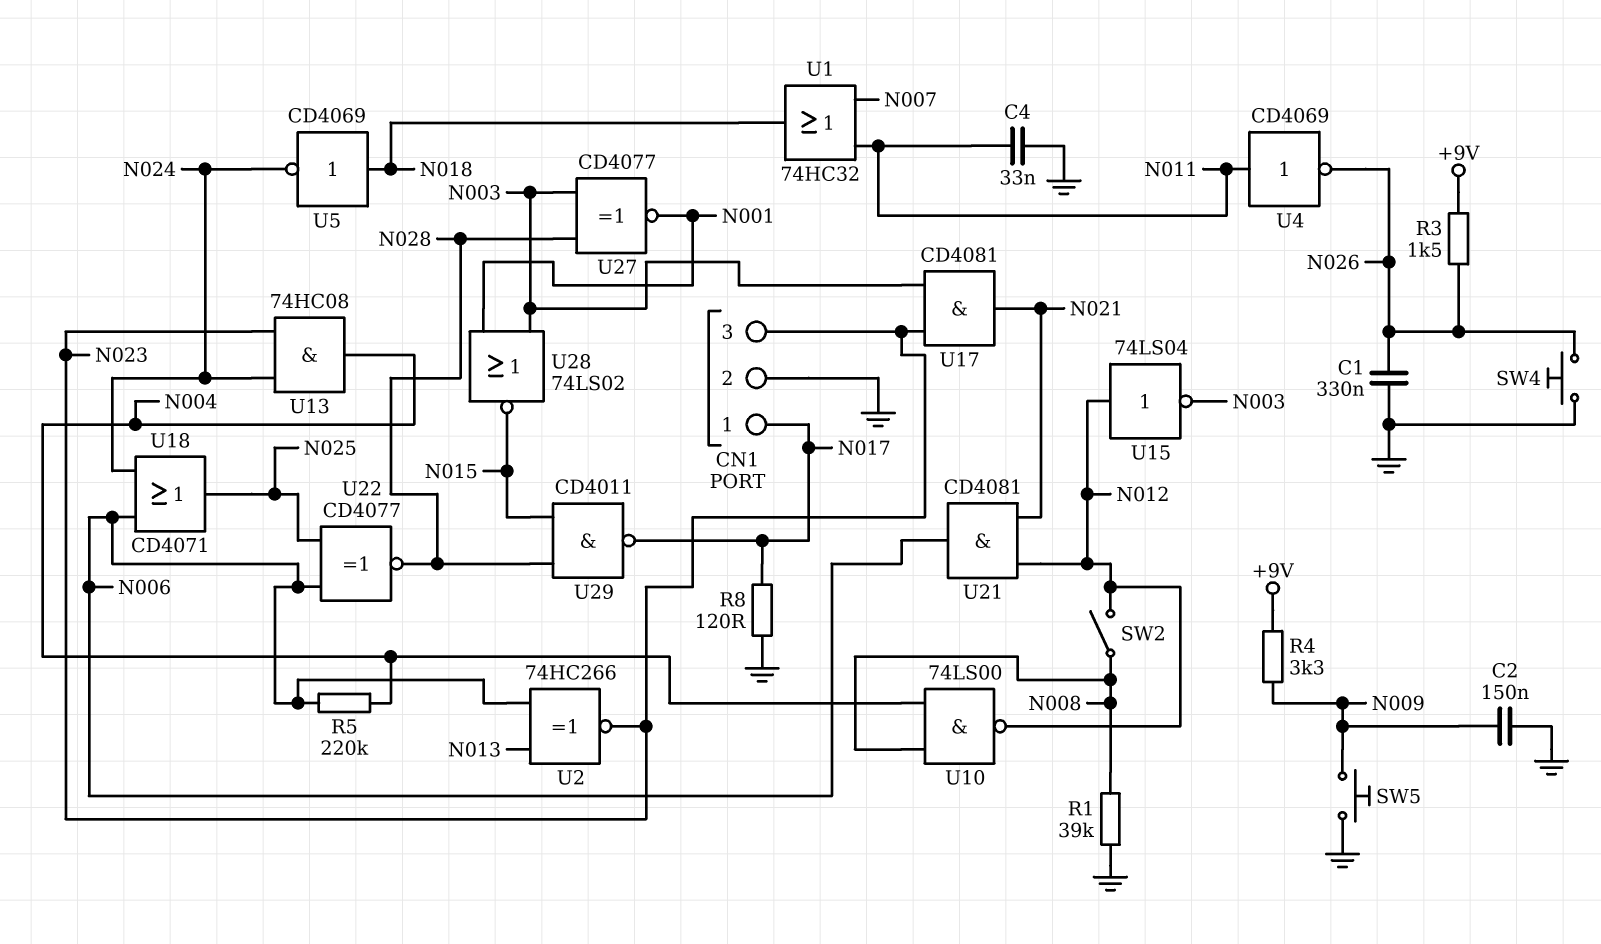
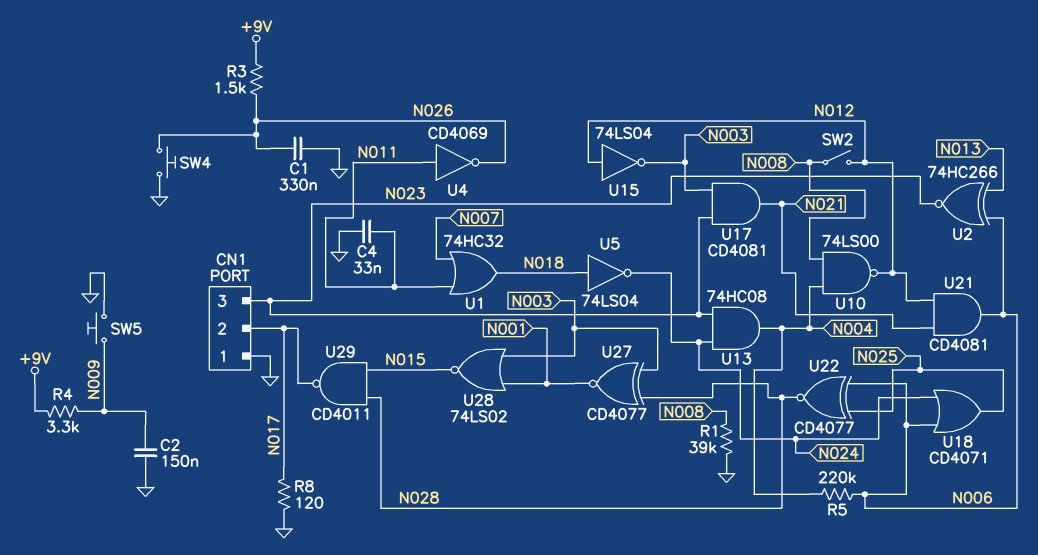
CN1 pin 1: N017 -> GND
CN1 pin 2: GND -> N017
U5: NOT CD4069 (in N018, out N024) -> NOT 74LS04 (in N018, out N024)

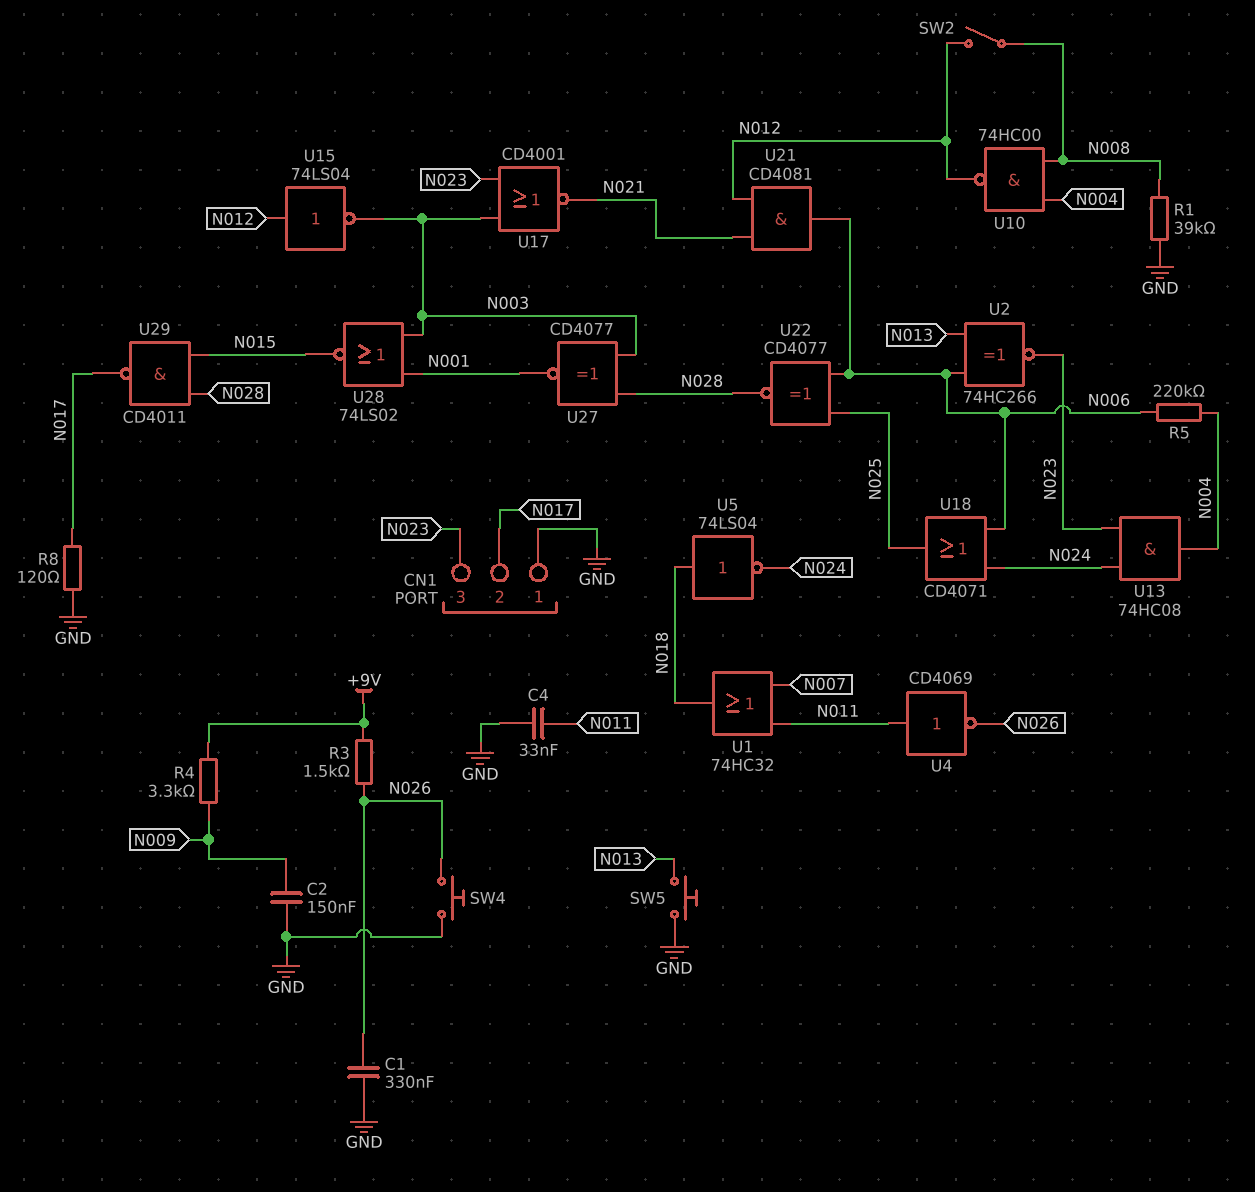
SW5: button (GND, N009) -> button (GND, N013)
U10: NAND 74LS00 (in N004, in N008, out N012) -> NAND 74HC00 (in N004, in N008, out N012)
U17: AND CD4081 (in N003, in N023, out N021) -> NOR CD4001 (in N003, in N023, out N021)

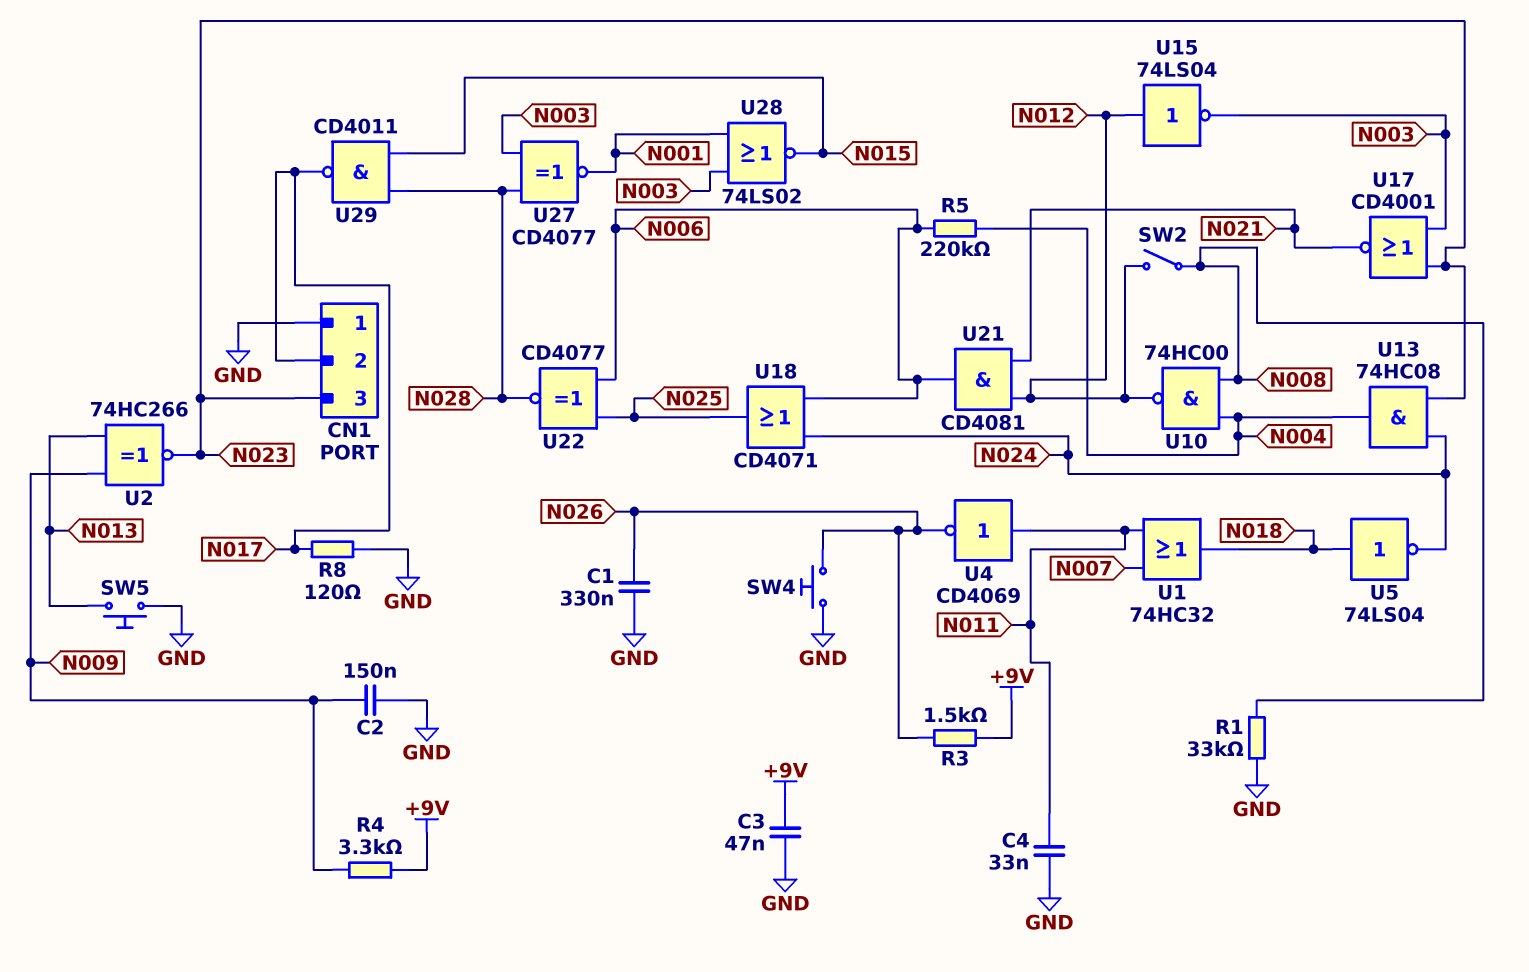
C3: none -> 47nF (+9V, GND)
R1: 39k (GND, N008) -> 33k (GND, N008)
U2: XNOR 74HC266 (in N006, in N013, out N023) -> XNOR 74HC266 (in N009, in N013, out N023)

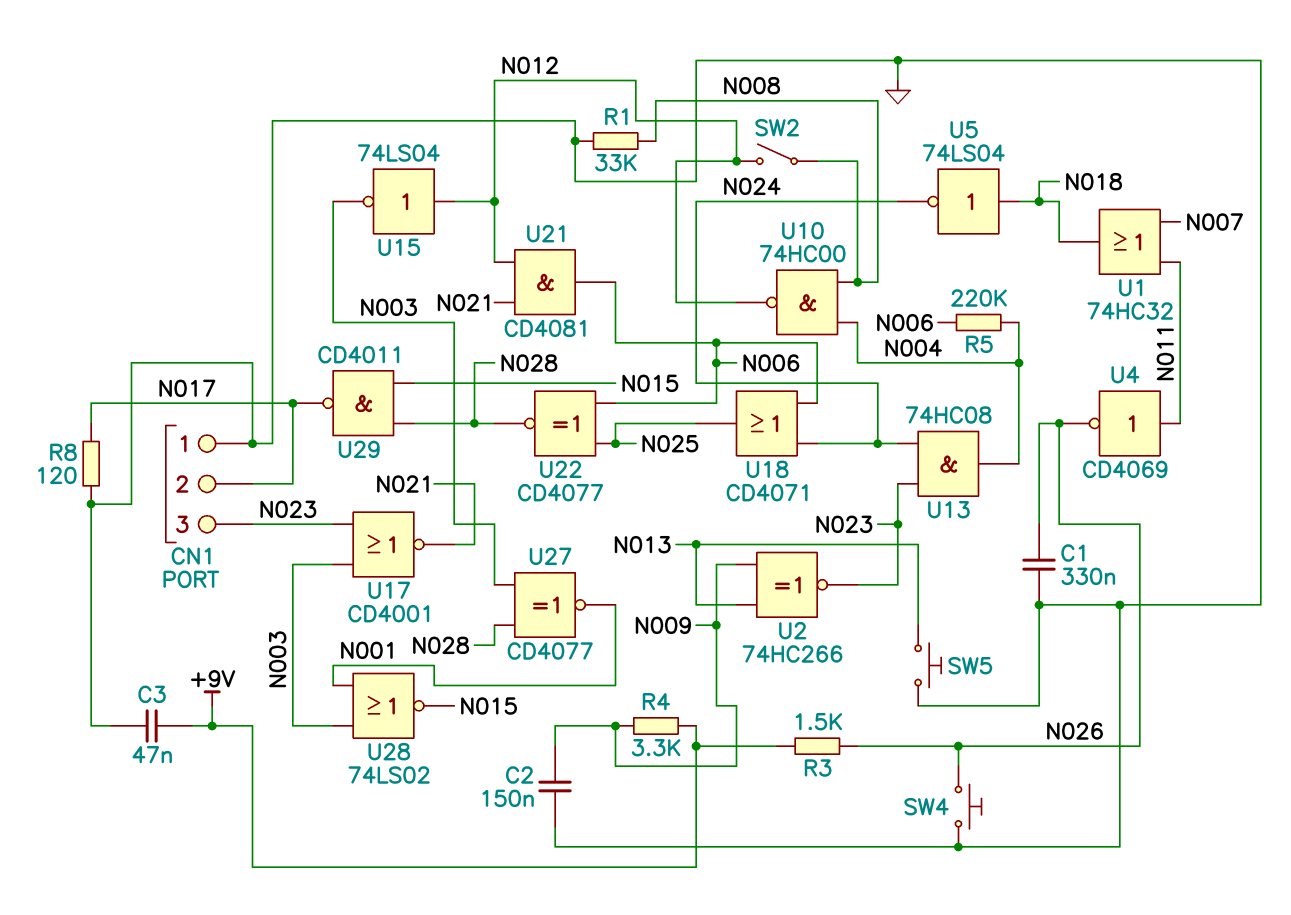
C4: 33nF (GND, N011) -> none

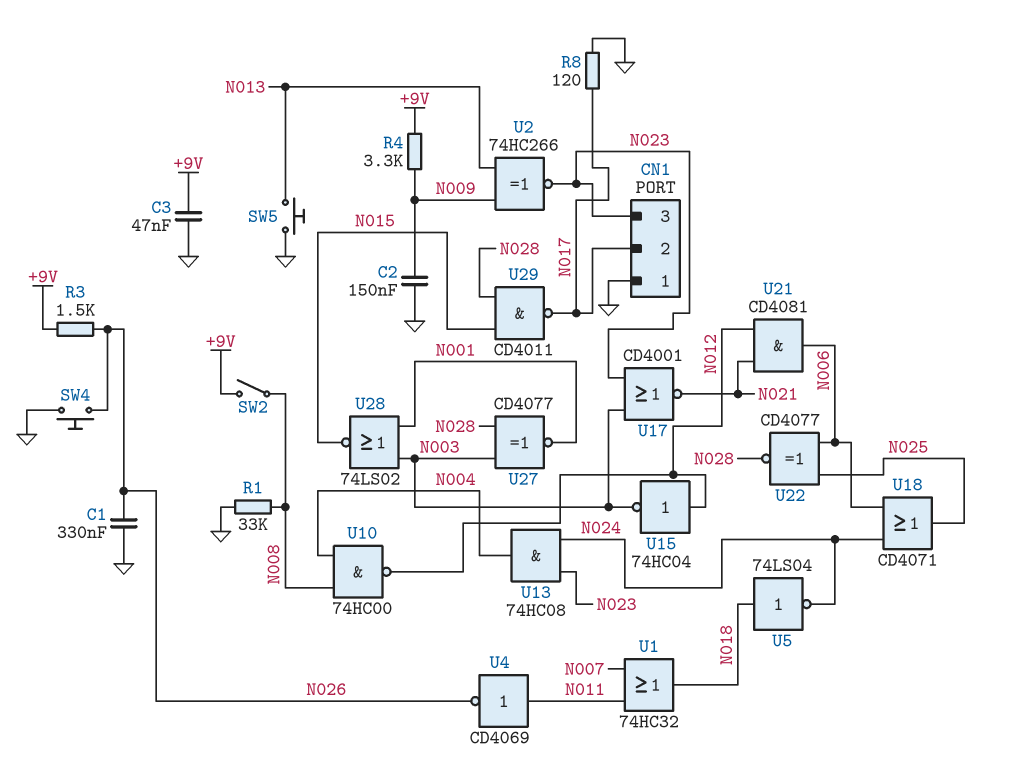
R5: 220k (N004, N006) -> none
SW2: switch (N008, N012) -> switch (+9V, N008)
U15: NOT 74LS04 (in N012, out N003) -> NOT 74HC04 (in N012, out N003)

